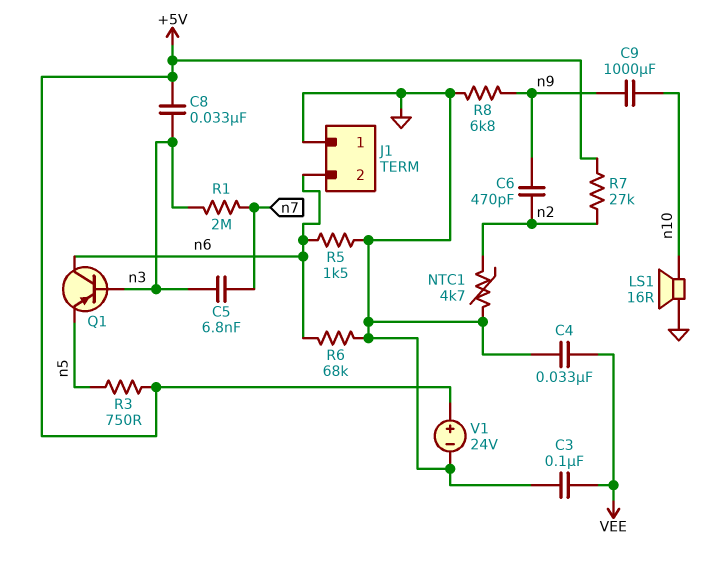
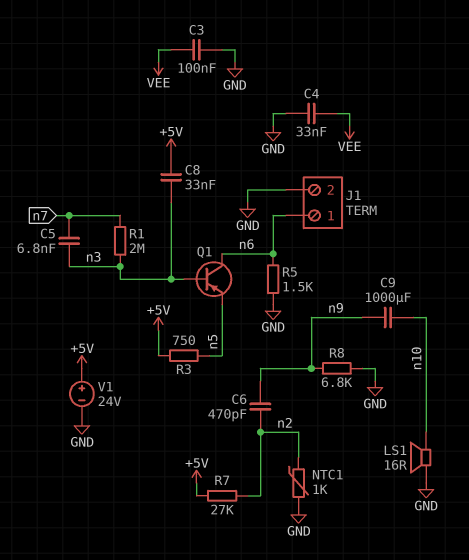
J1 pin 1: GND -> n6
J1 pin 2: n6 -> GND
NTC1: 4.7k (GND, n2) -> 1k (GND, n2)
R6: 68k (GND, n6) -> none

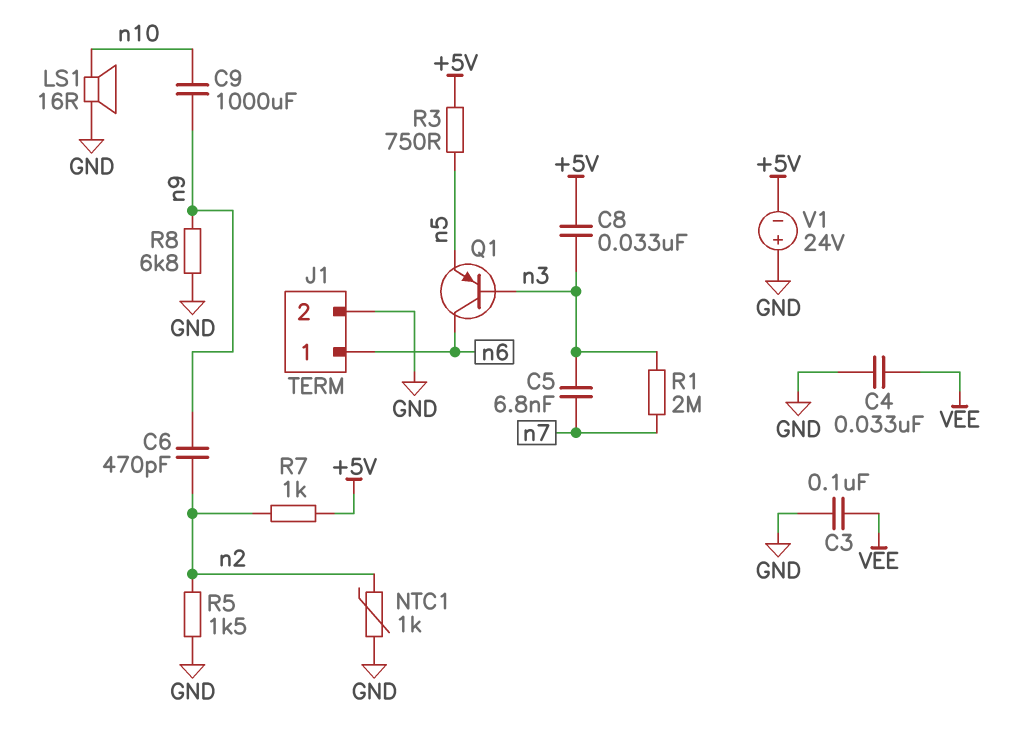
R5: 1.5k (GND, n6) -> 1.5k (GND, n2)
R7: 27k (+5V, n2) -> 1k (+5V, n2)
V1: 24V (plus +5V, minus GND) -> 24V (plus GND, minus +5V)

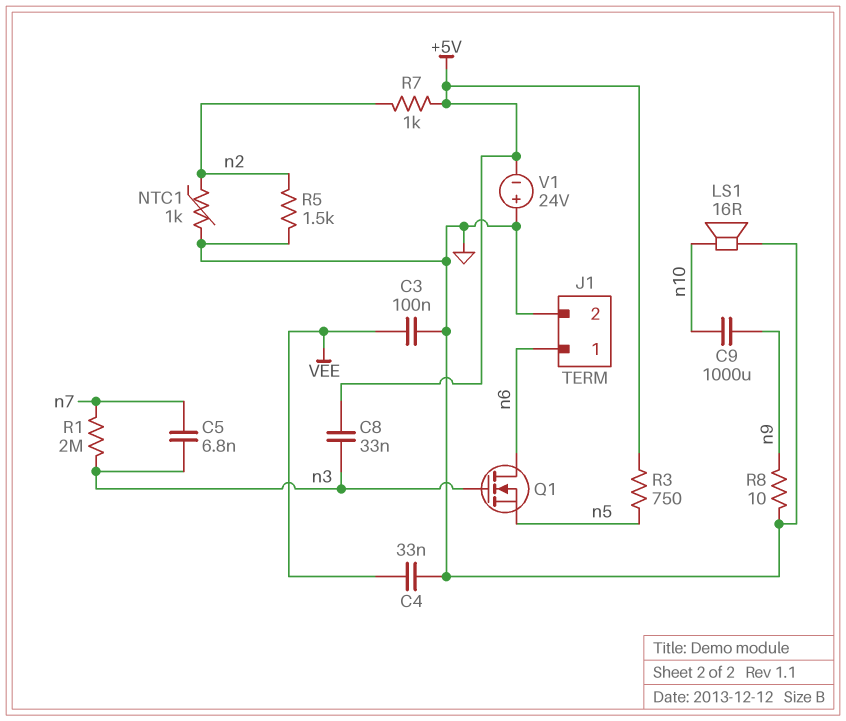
C6: 470pF (n2, n9) -> none
Q1: PNP (B n3, C n6, E n5) -> NMOS (G n3, D n6, S n5)
R8: 6.8k (GND, n9) -> 10 (GND, n9)

